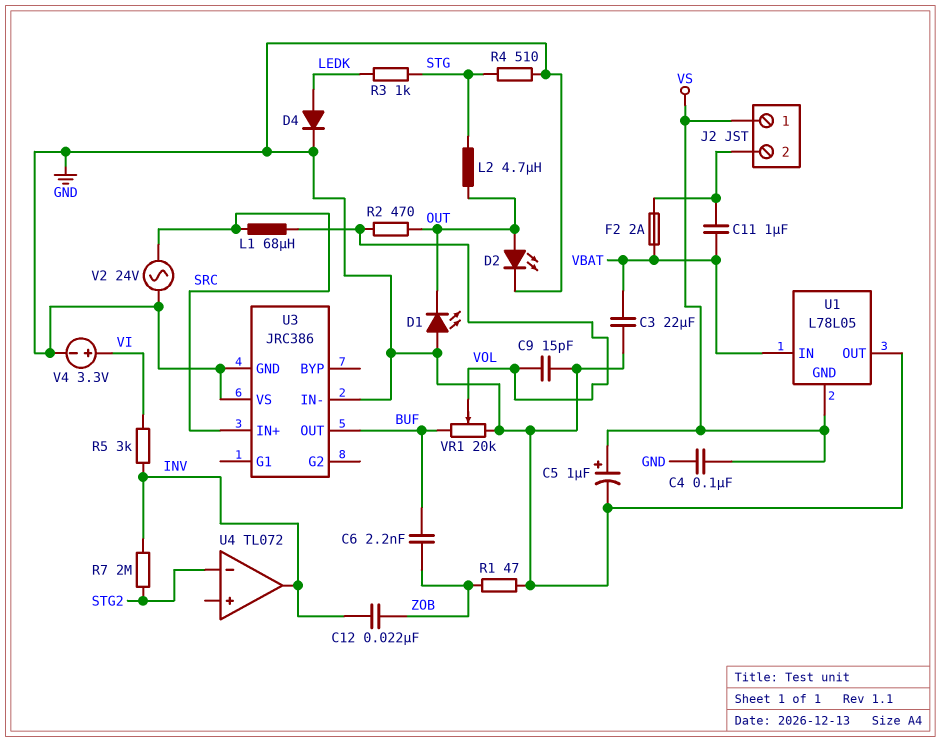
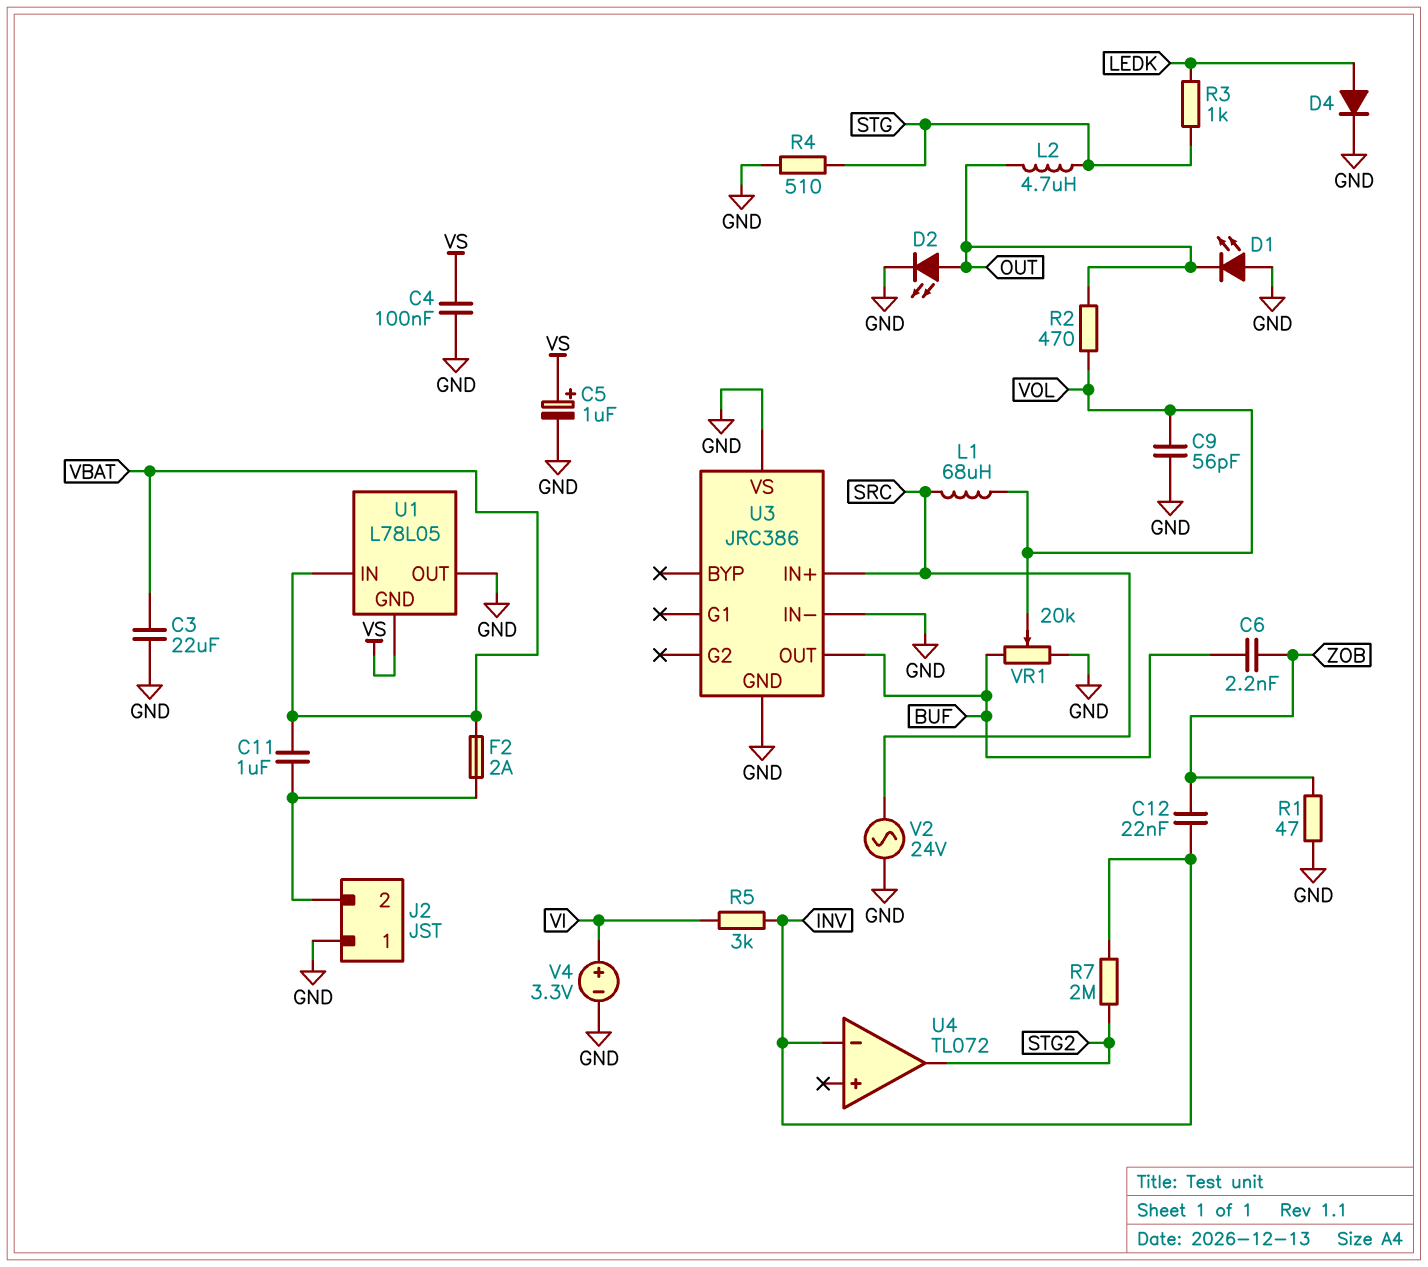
C9: 15pF (GND, VOL) -> 56pF (GND, VOL)
J2 pin 1: VS -> GND
U4 pin in-: STG2 -> INV
U4 pin out: INV -> STG2

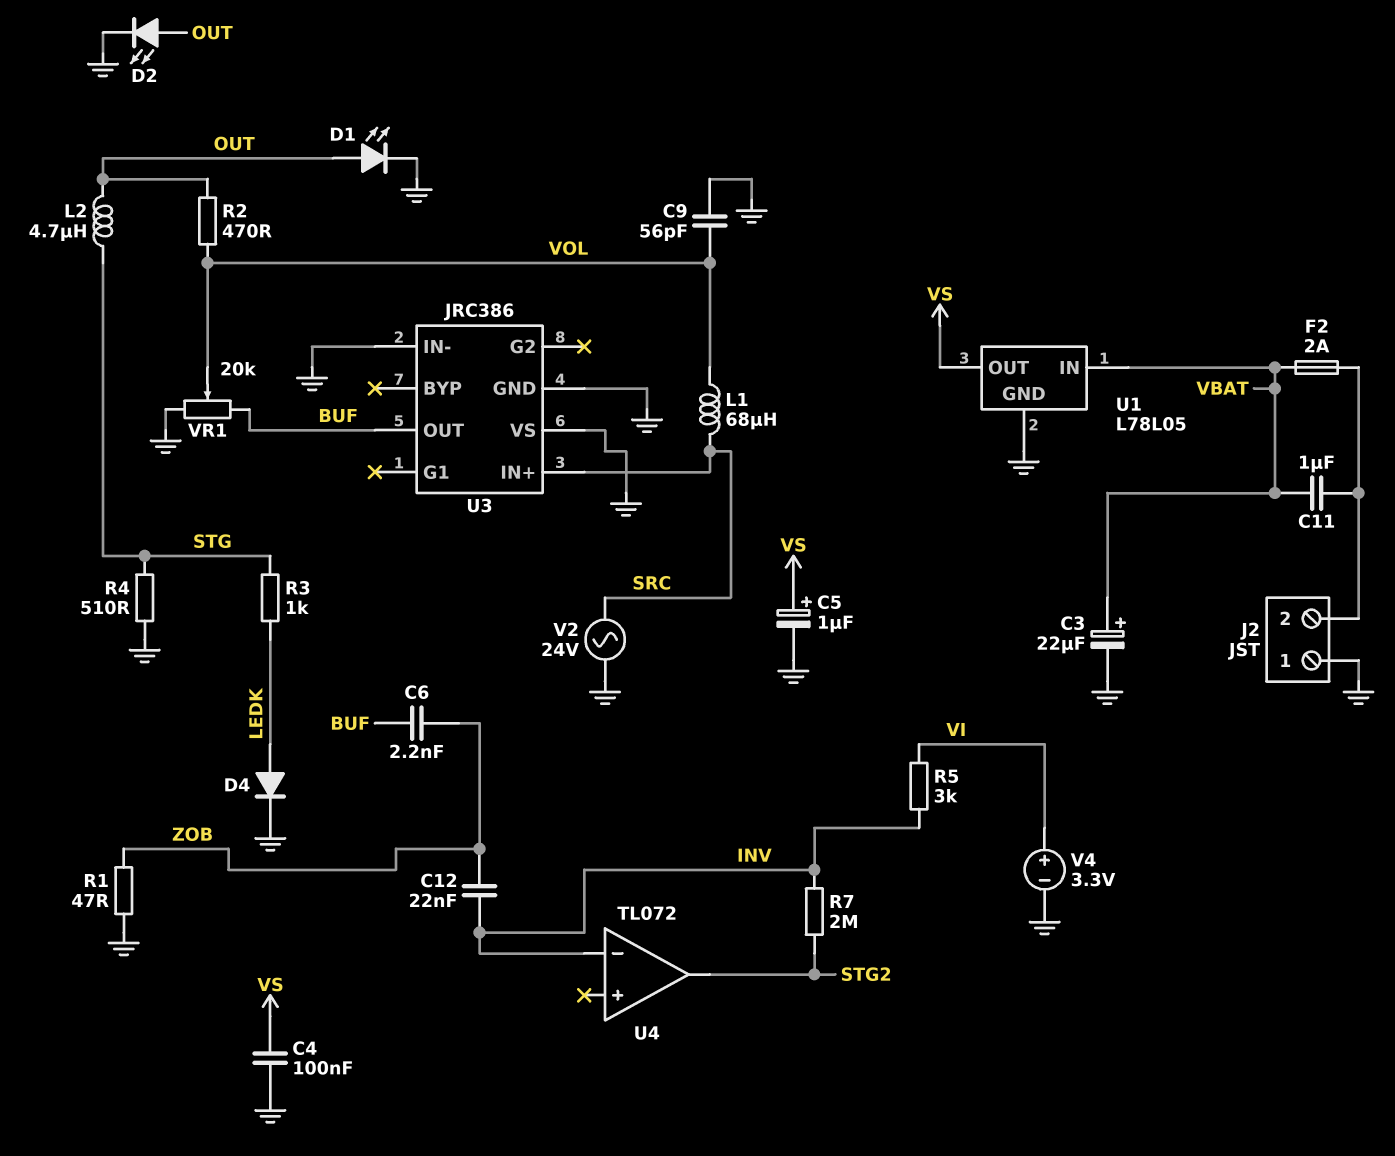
C3: 22uF (GND, VBAT) -> 22uF (plus VBAT, minus GND)
D1: LED (A GND, K OUT) -> LED (A OUT, K GND)
U1 pin GND: VS -> GND
U1 pin OUT: GND -> VS

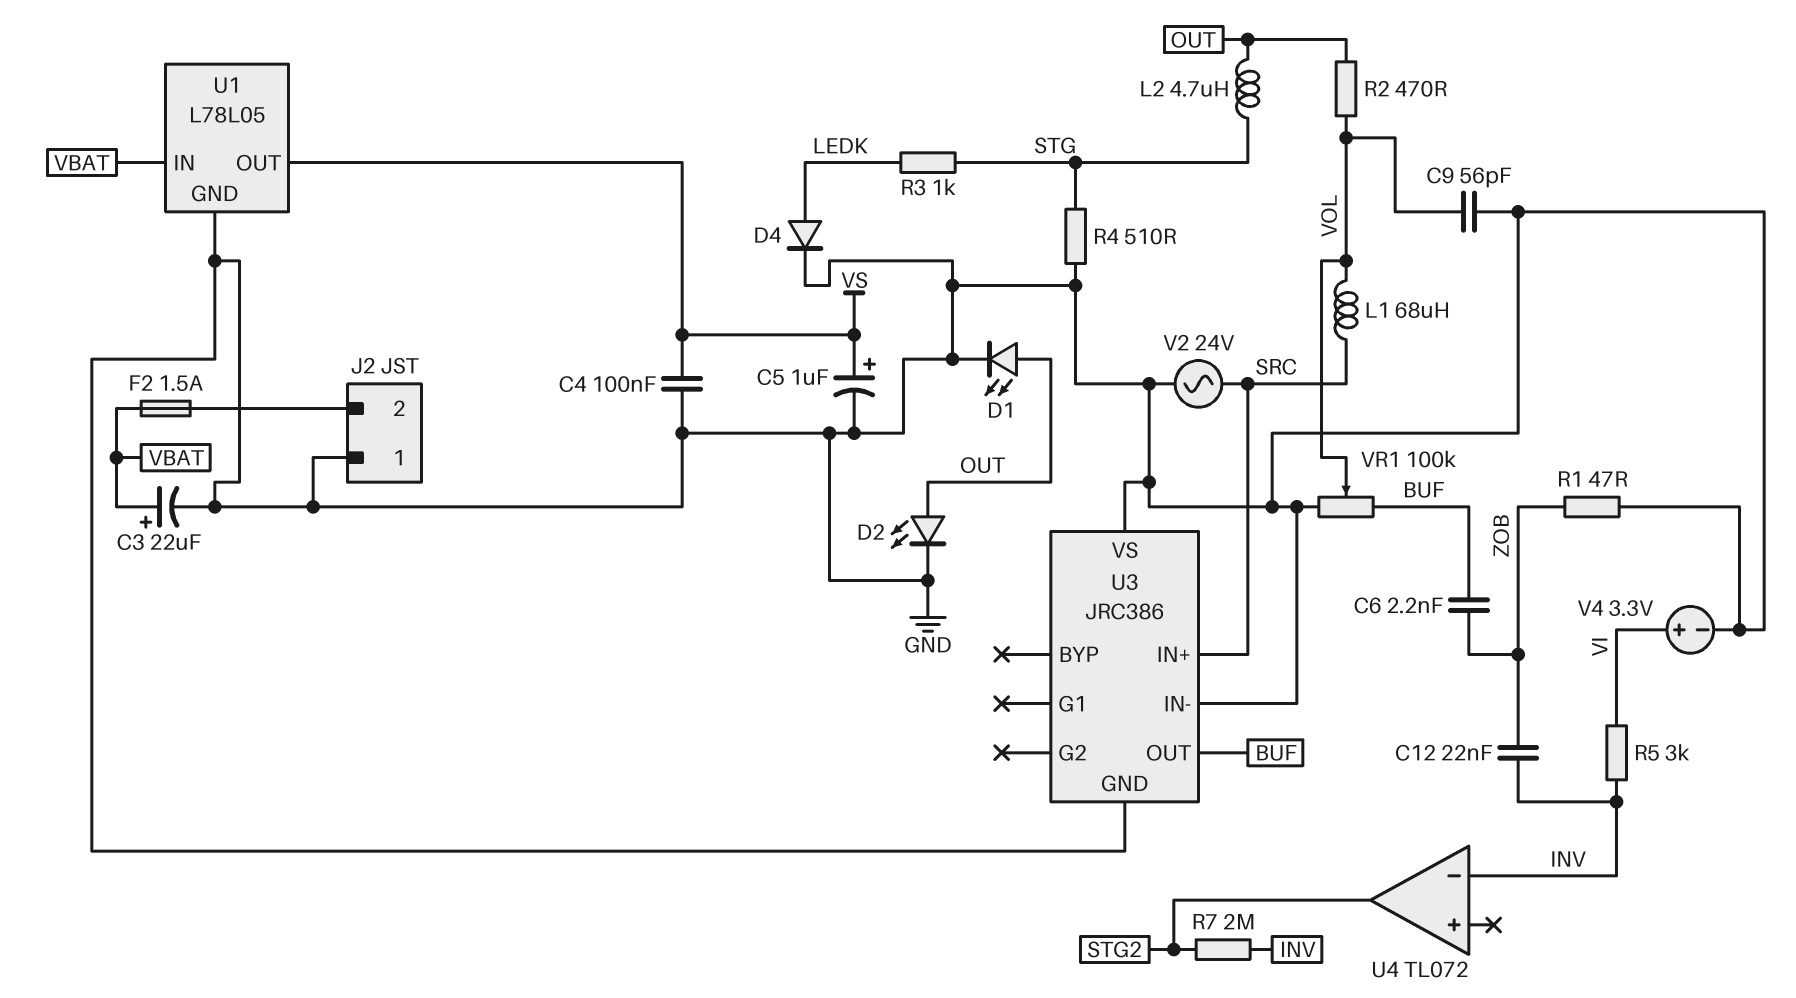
C11: 1uF (J2/2, VBAT) -> none
F2: 2A (J2/2, VBAT) -> 1.5A (J2/2, VBAT)
VR1: 20k (BUF, GND, wiper VOL) -> 100k (BUF, GND, wiper VOL)

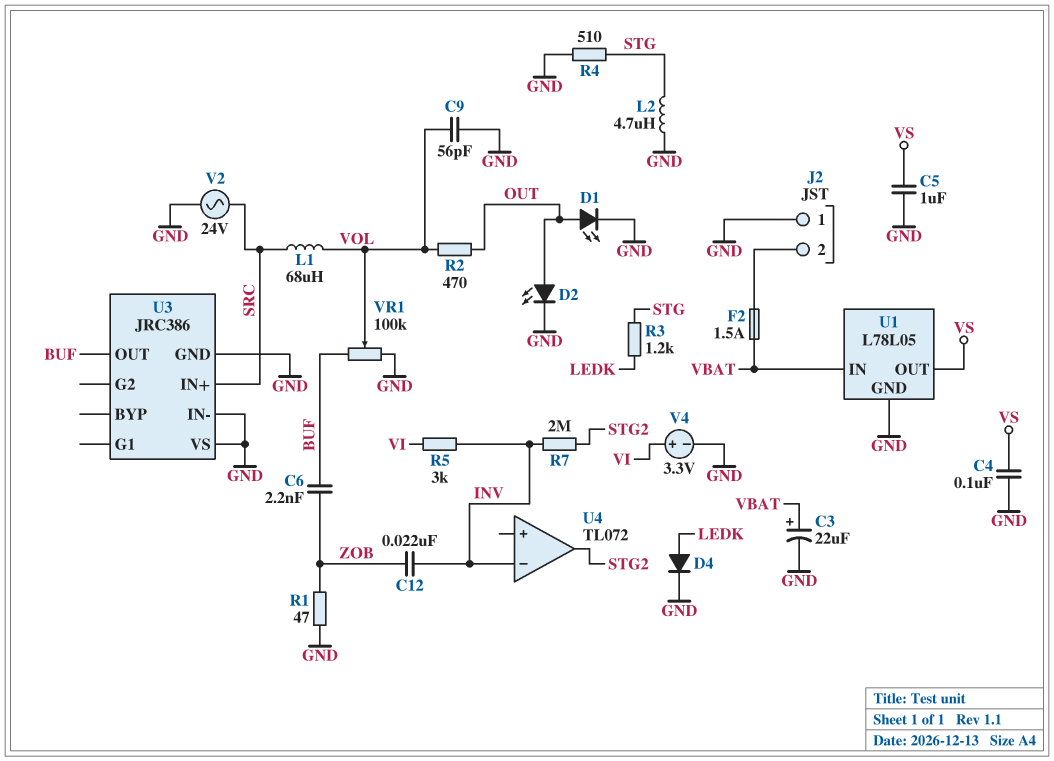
C5: 1uF (plus VS, minus GND) -> 1uF (GND, VS)
L2: 4.7uH (OUT, STG) -> 4.7uH (GND, STG)
R3: 1k (LEDK, STG) -> 1.2k (LEDK, STG)

